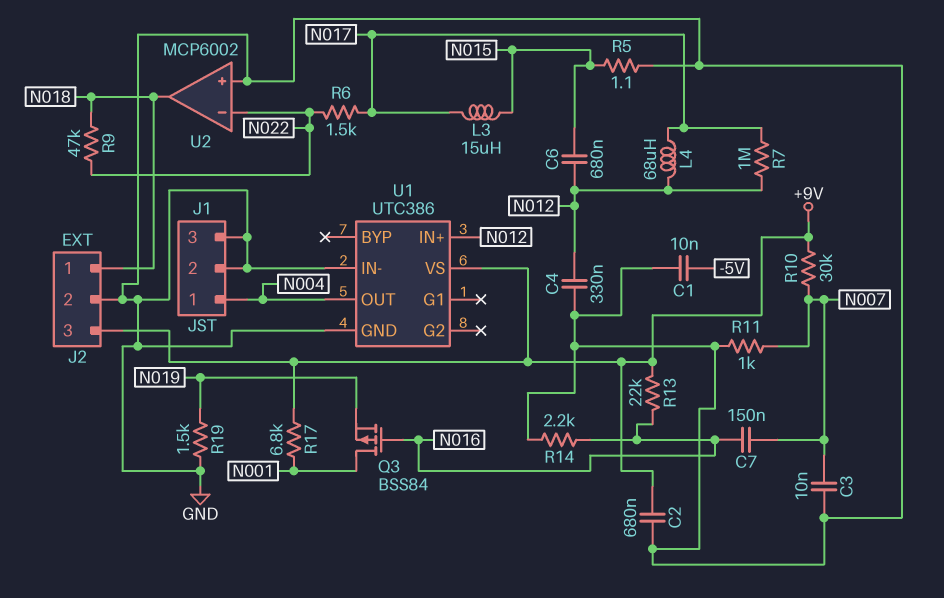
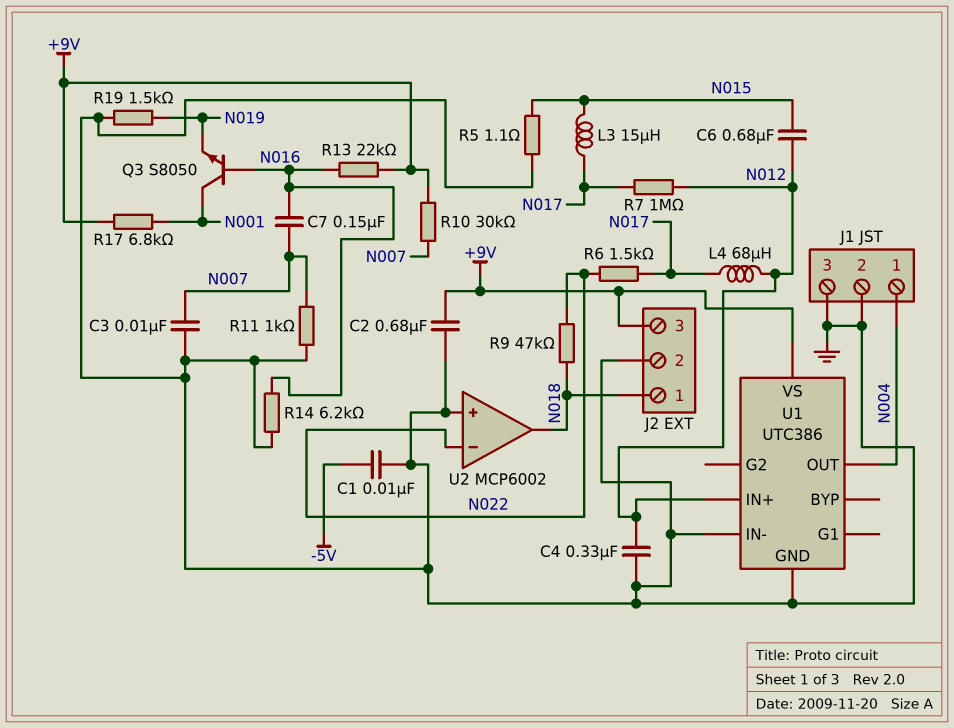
Q3: PMOS BSS84 (G N016, D N001, S N019) -> NPN S8050 (B N016, C N001, E N019)
R14: 2.2k (GND, N016) -> 6.2k (GND, N016)

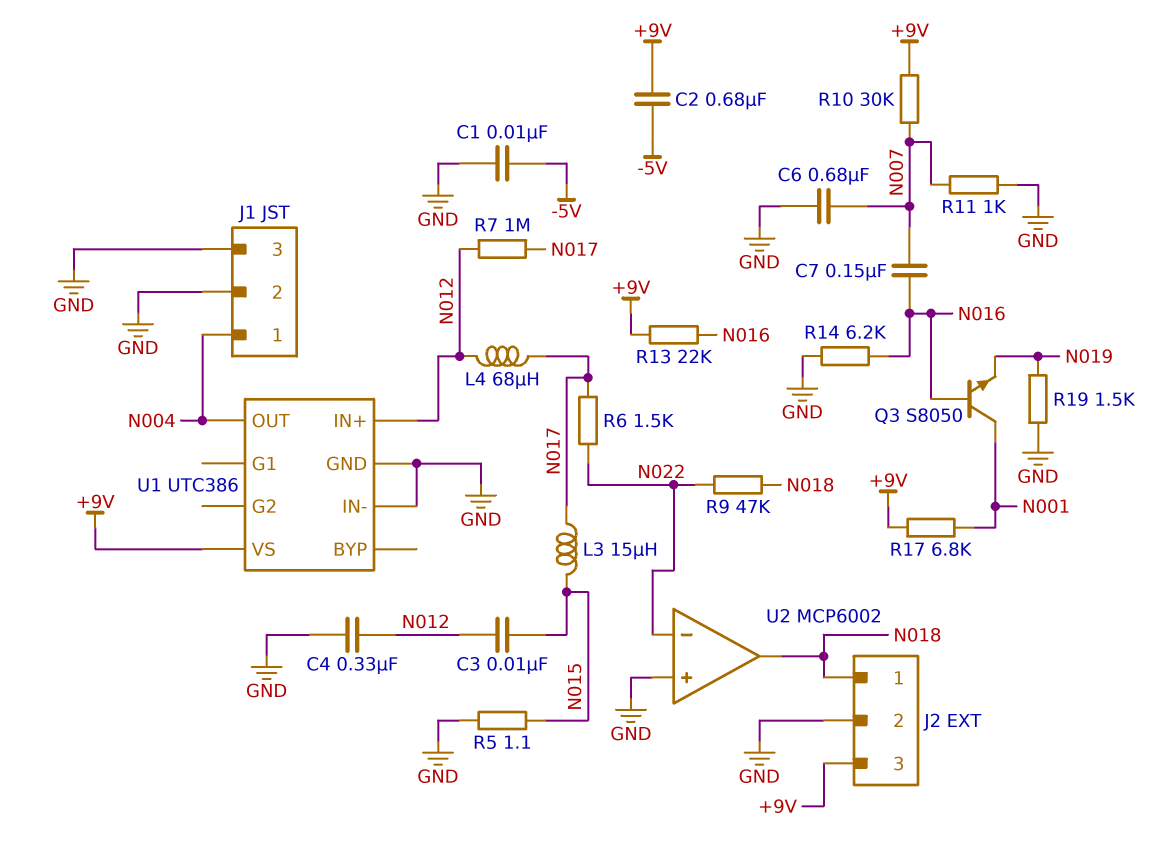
C2: 680nF (+9V, GND) -> 680nF (+9V, -5V)
C3: 10nF (GND, N007) -> 10nF (N012, N015)
C6: 680nF (N012, N015) -> 680nF (GND, N007)

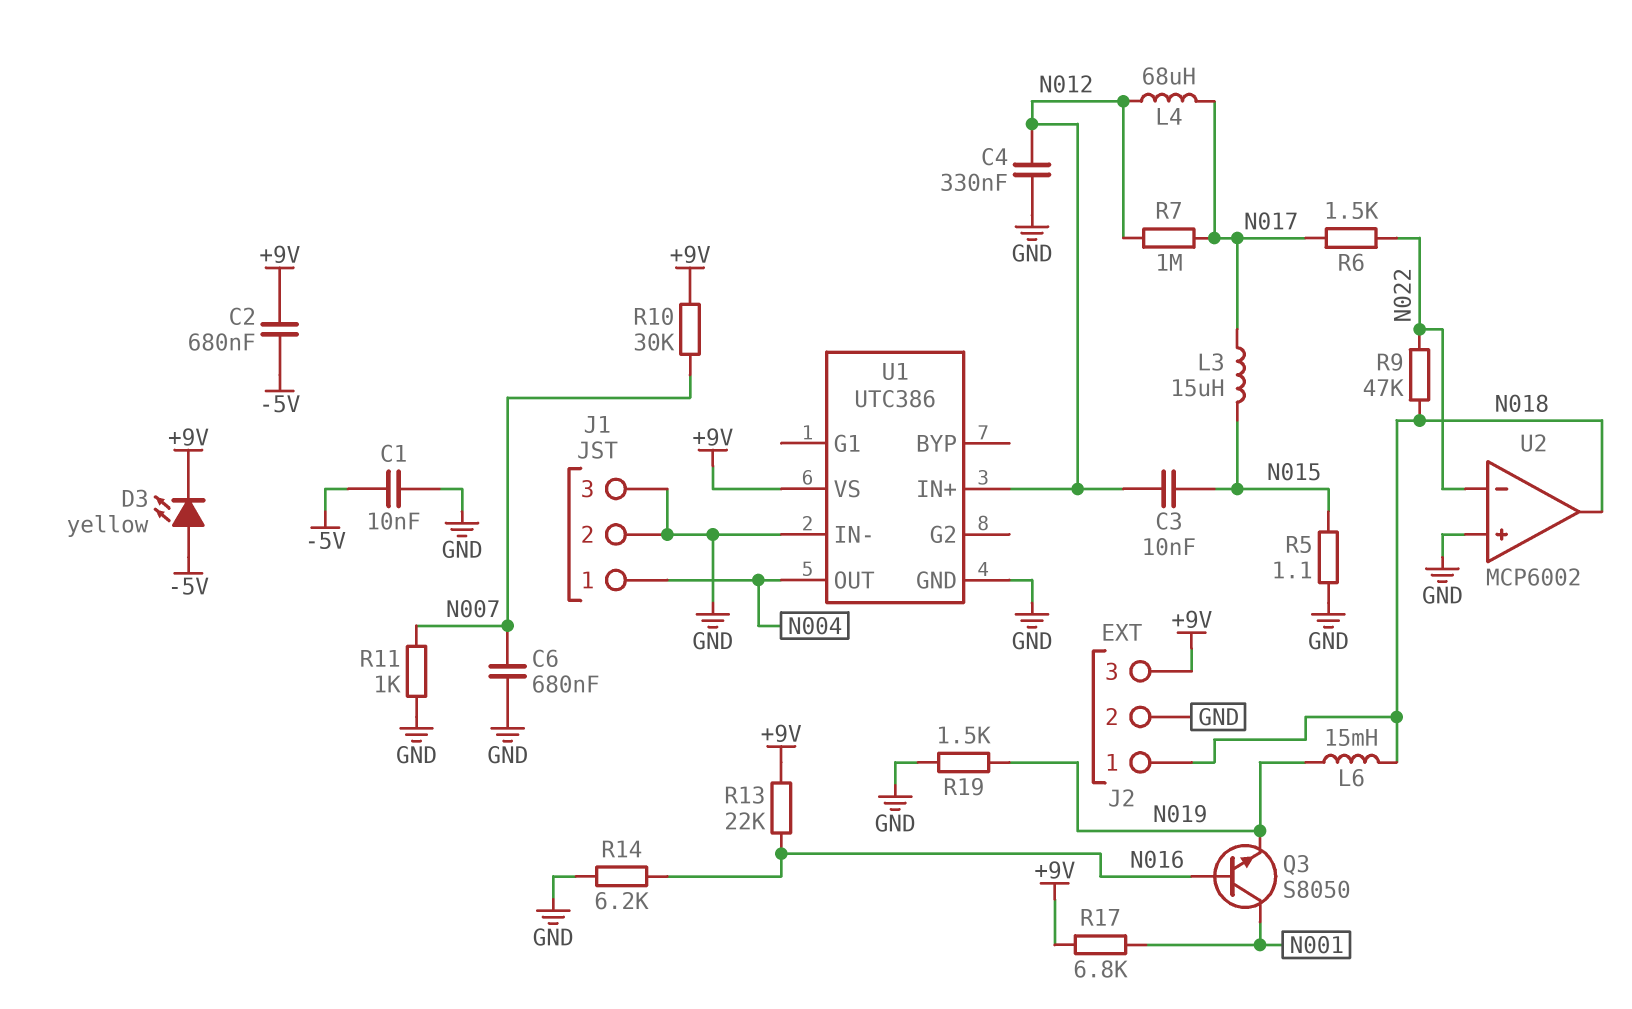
C7: 150nF (N007, N016) -> none
D3: none -> LED yellow (A -5V, K +9V)
L6: none -> 15mH (N018, N019)

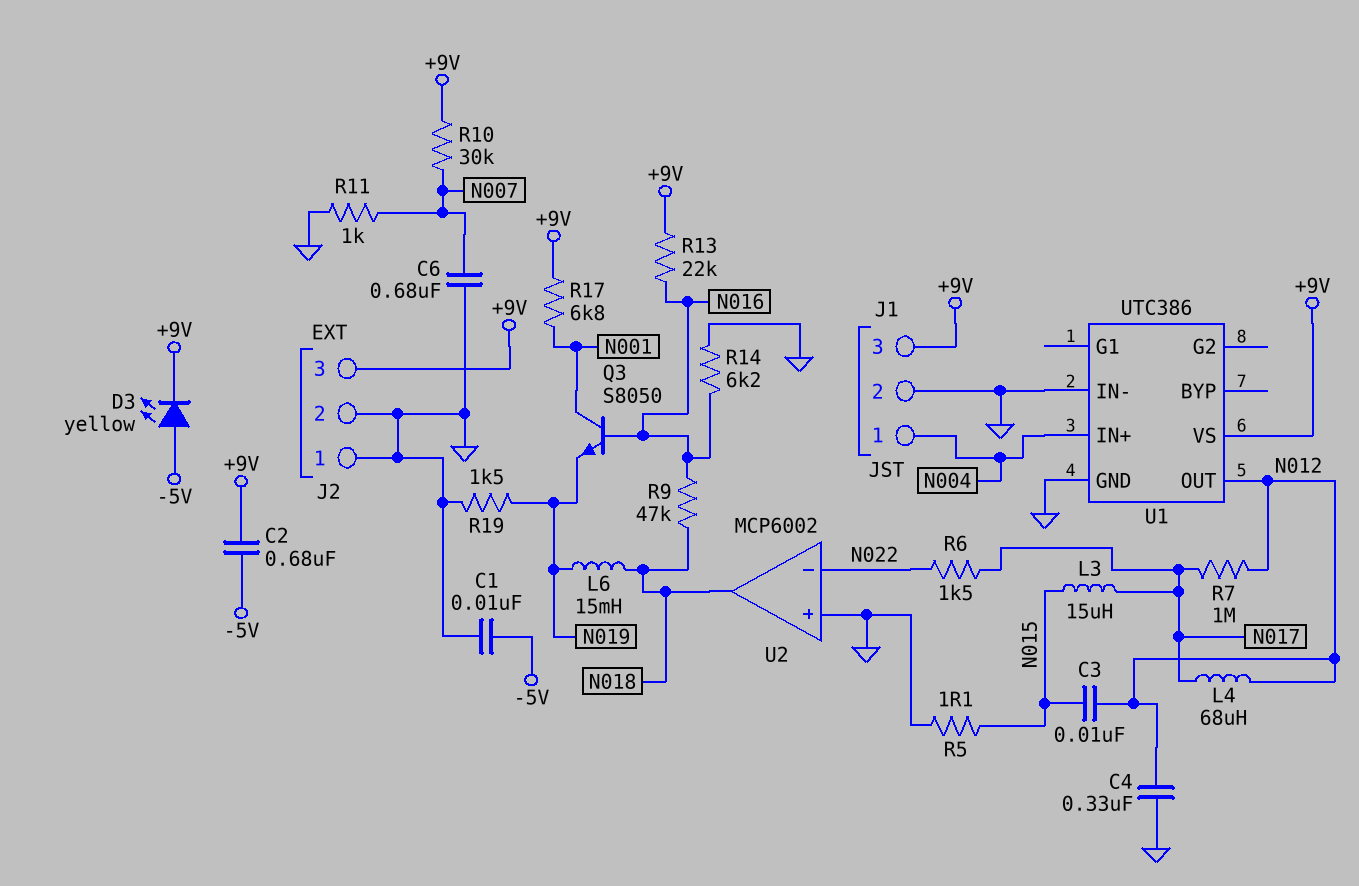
J1 pin 3: GND -> +9V
J2 pin 1: N018 -> GND
R9: 47k (N018, N022) -> 47k (N016, N018)
U1 pin IN+: N012 -> N004
U1 pin OUT: N004 -> N012

